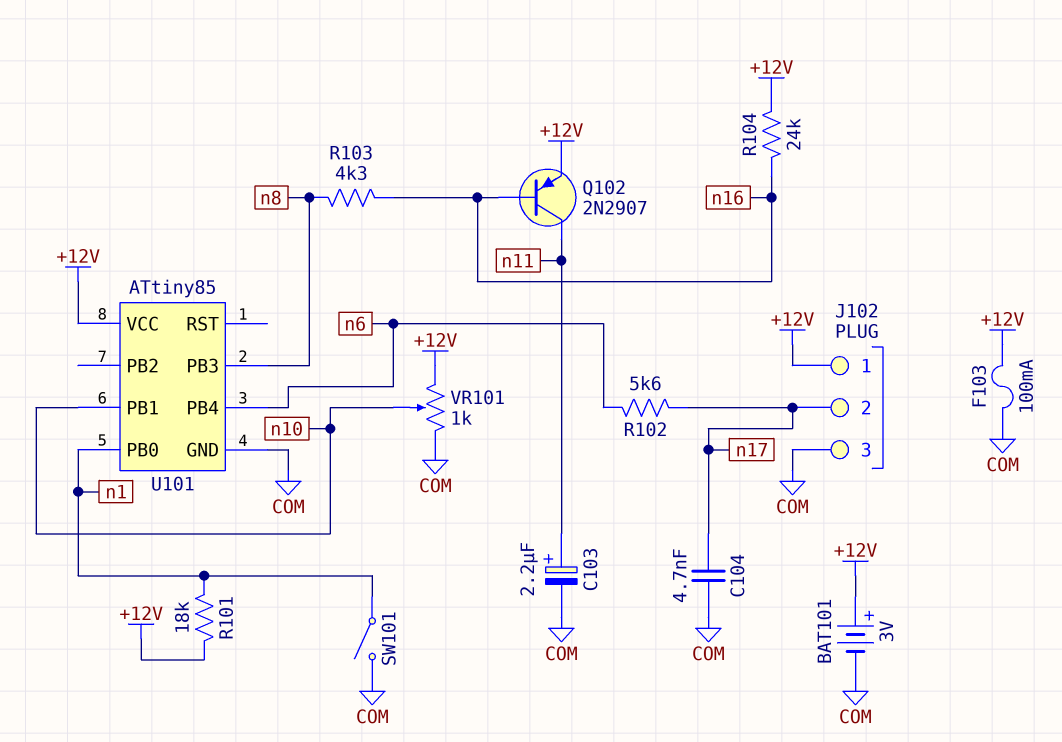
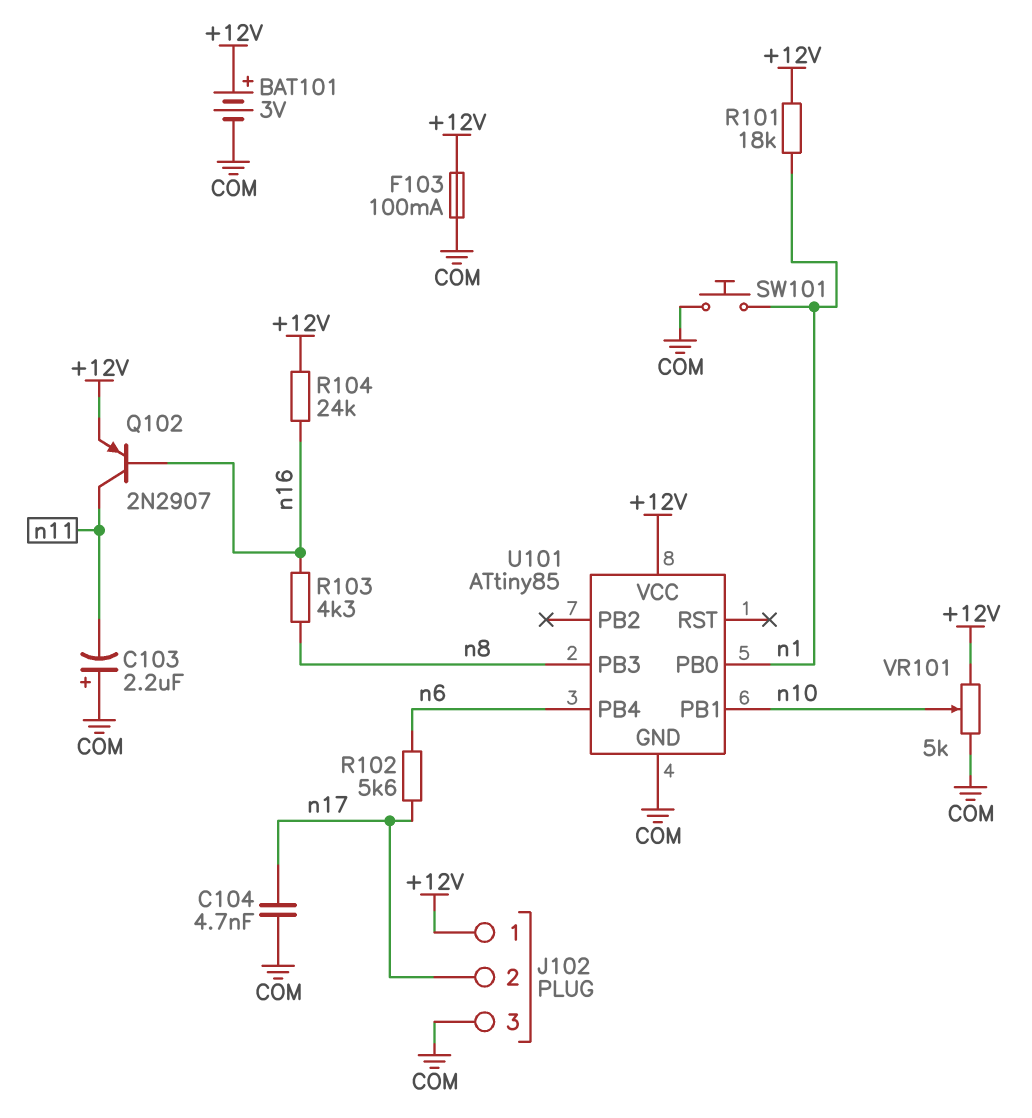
C103: 2.2uF (plus n11, minus COM) -> 2.2uF (plus COM, minus n11)
SW101: switch (COM, n1) -> button (COM, n1)
VR101: 1k (+12V, COM, wiper n10) -> 5k (+12V, COM, wiper n10)

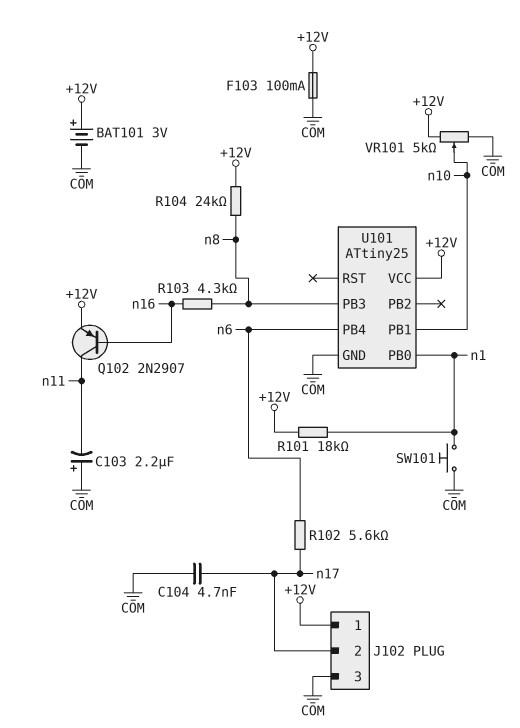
R104: 24k (+12V, n16) -> 24k (+12V, n8)
U101: ATtiny85 -> ATtiny25

